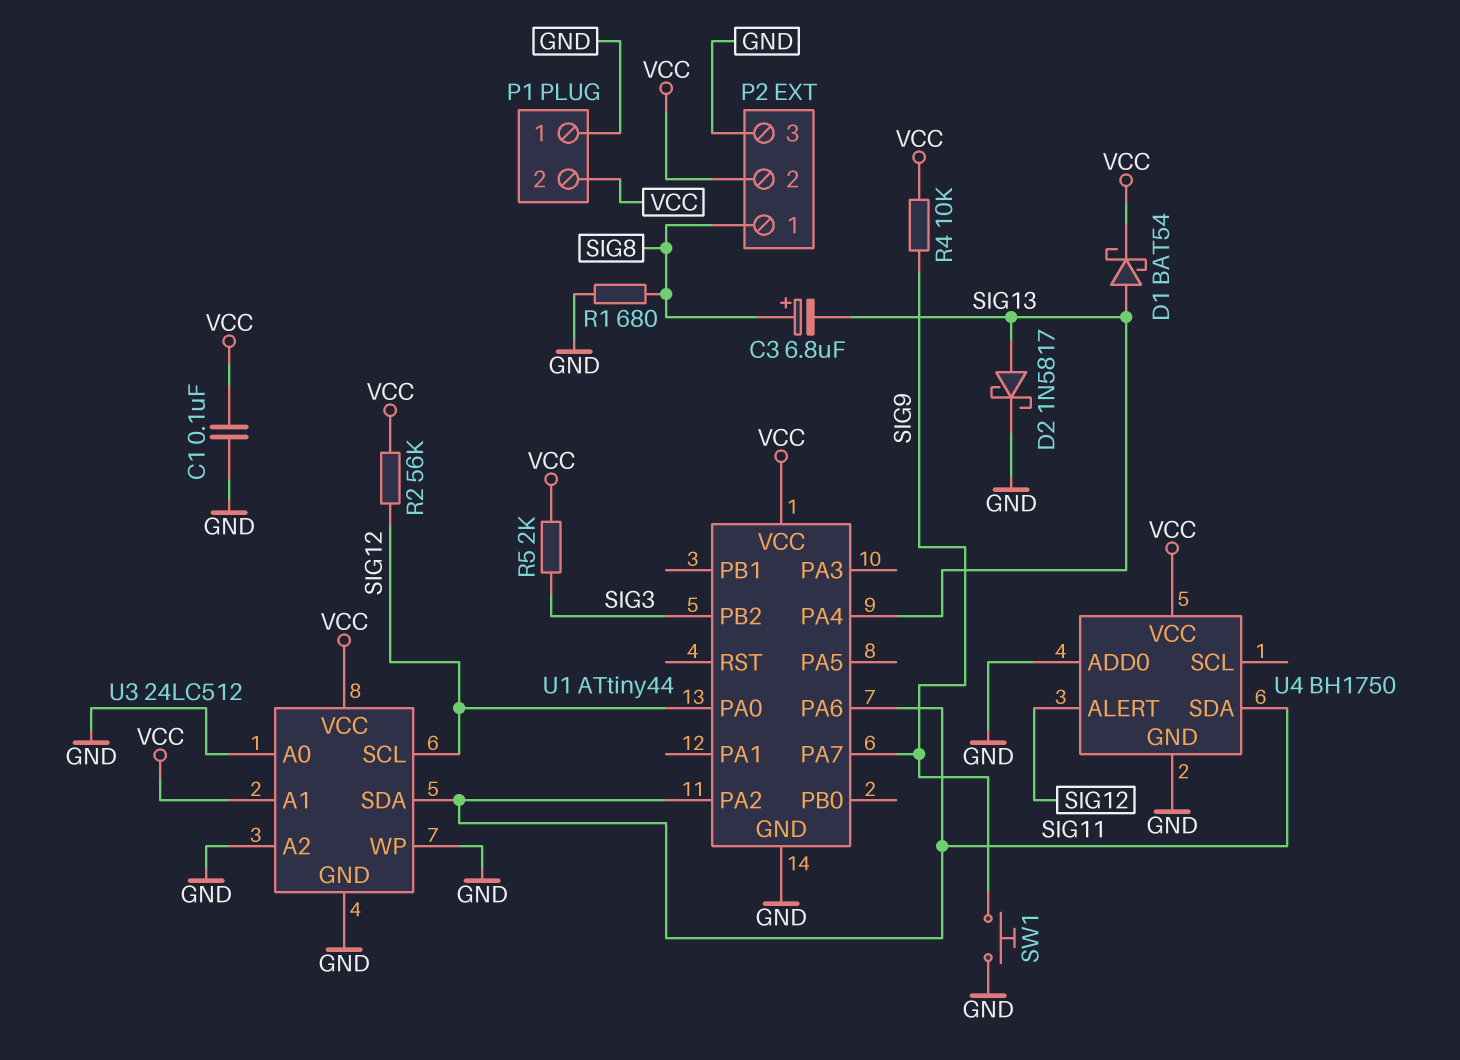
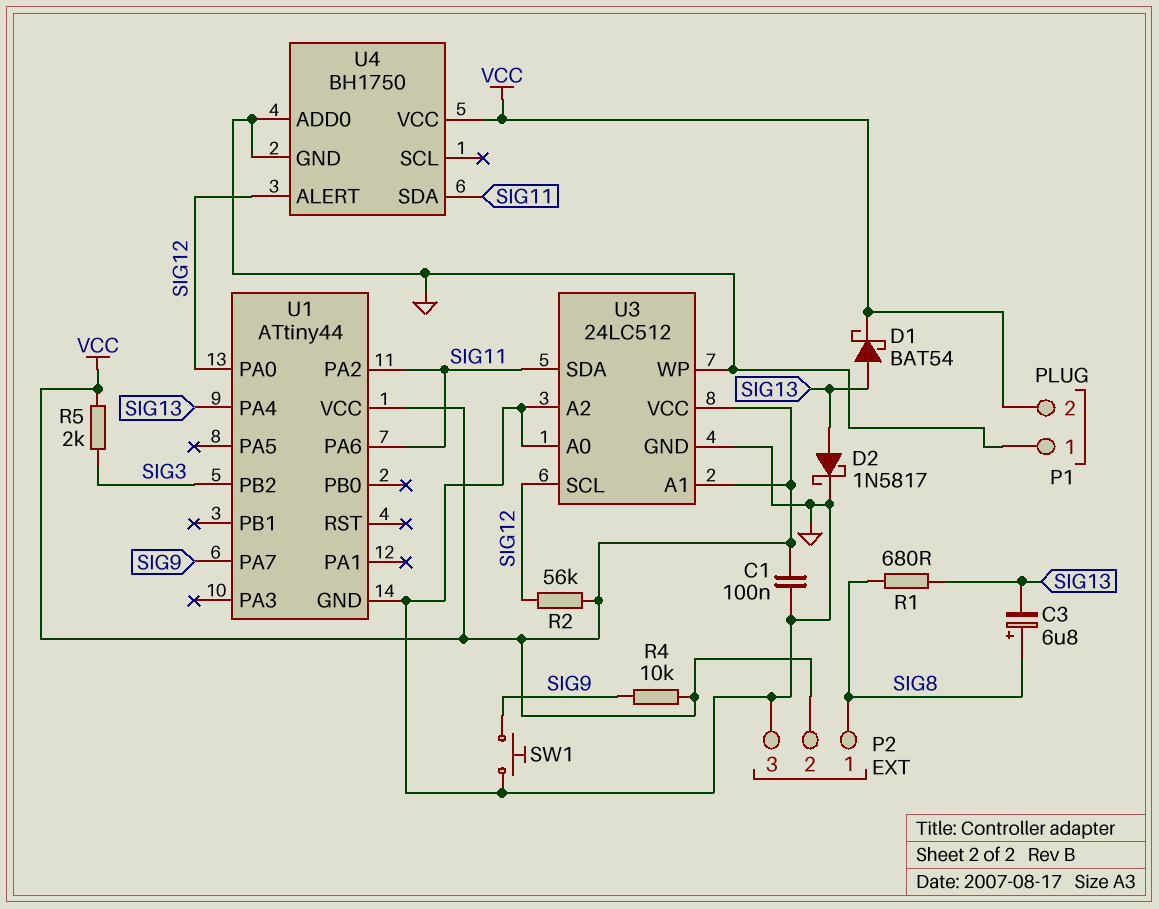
R1: 680 (GND, SIG8) -> 680 (SIG8, SIG13)

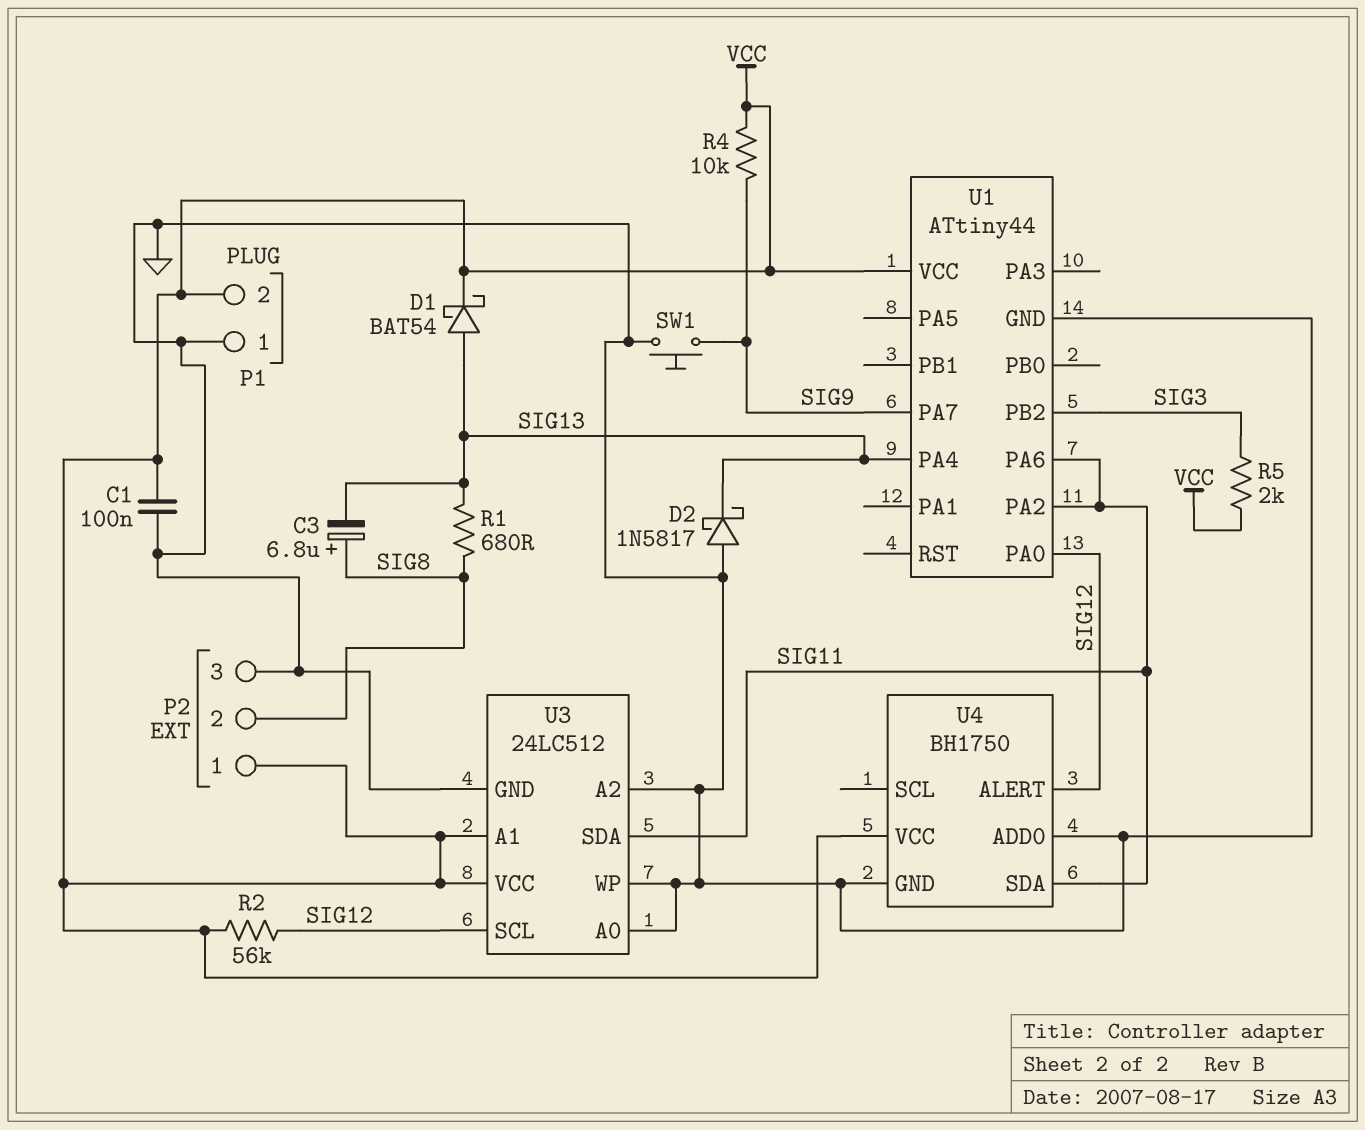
D2: schottky 1N5817 (A SIG13, K GND) -> schottky 1N5817 (A GND, K SIG13)
P2 pin 1: SIG8 -> VCC
P2 pin 2: VCC -> SIG8

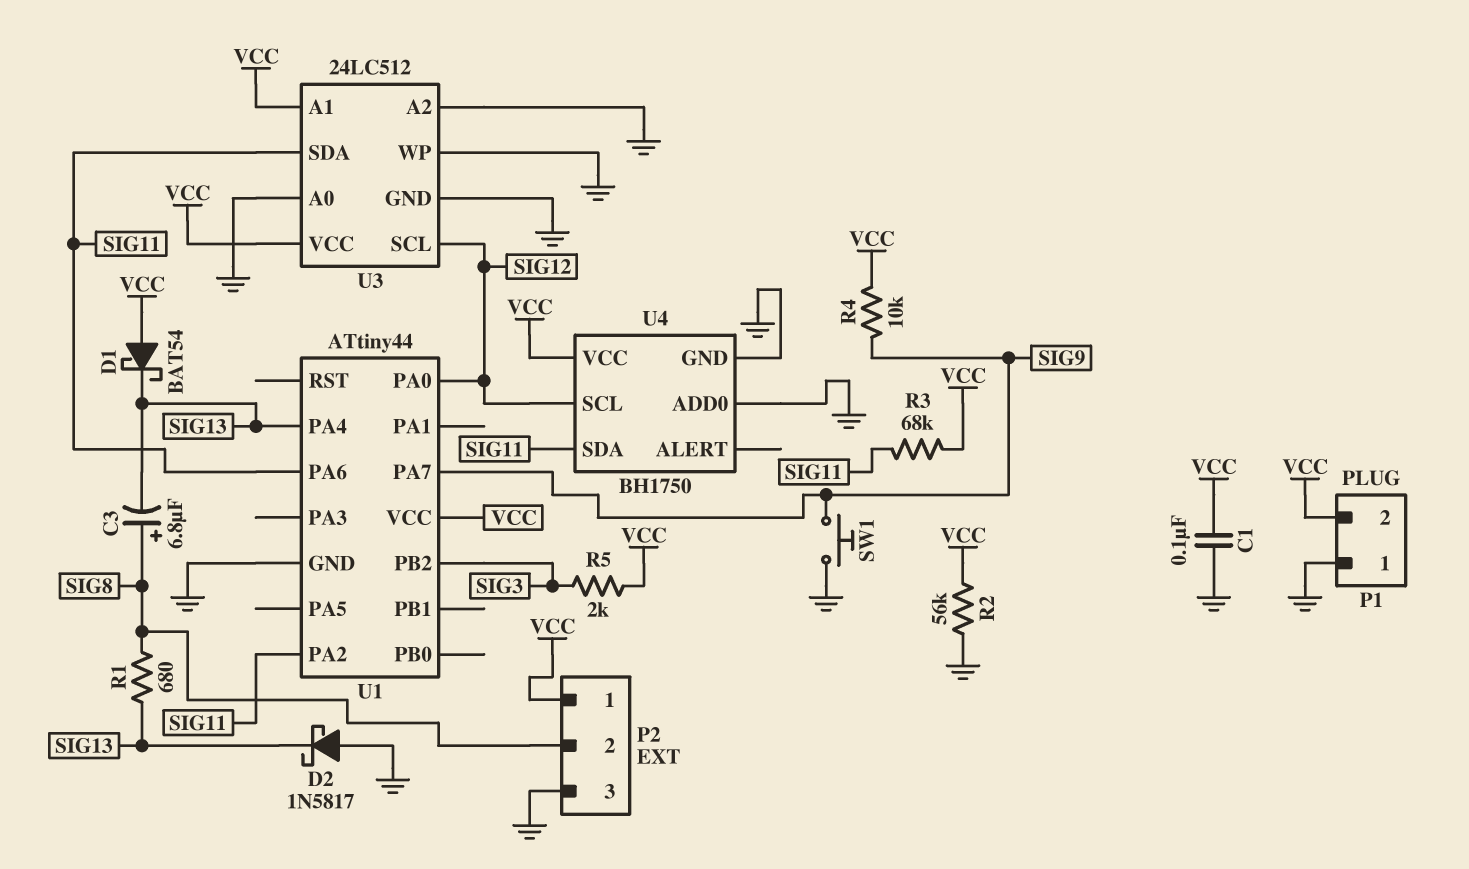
D1: schottky BAT54 (A SIG13, K VCC) -> schottky BAT54 (A VCC, K SIG13)
R2: 56k (SIG12, VCC) -> 56k (GND, VCC)
R3: none -> 68k (SIG11, VCC)
U4 pin ALERT: SIG12 -> none
U4 pin SCL: none -> SIG12

